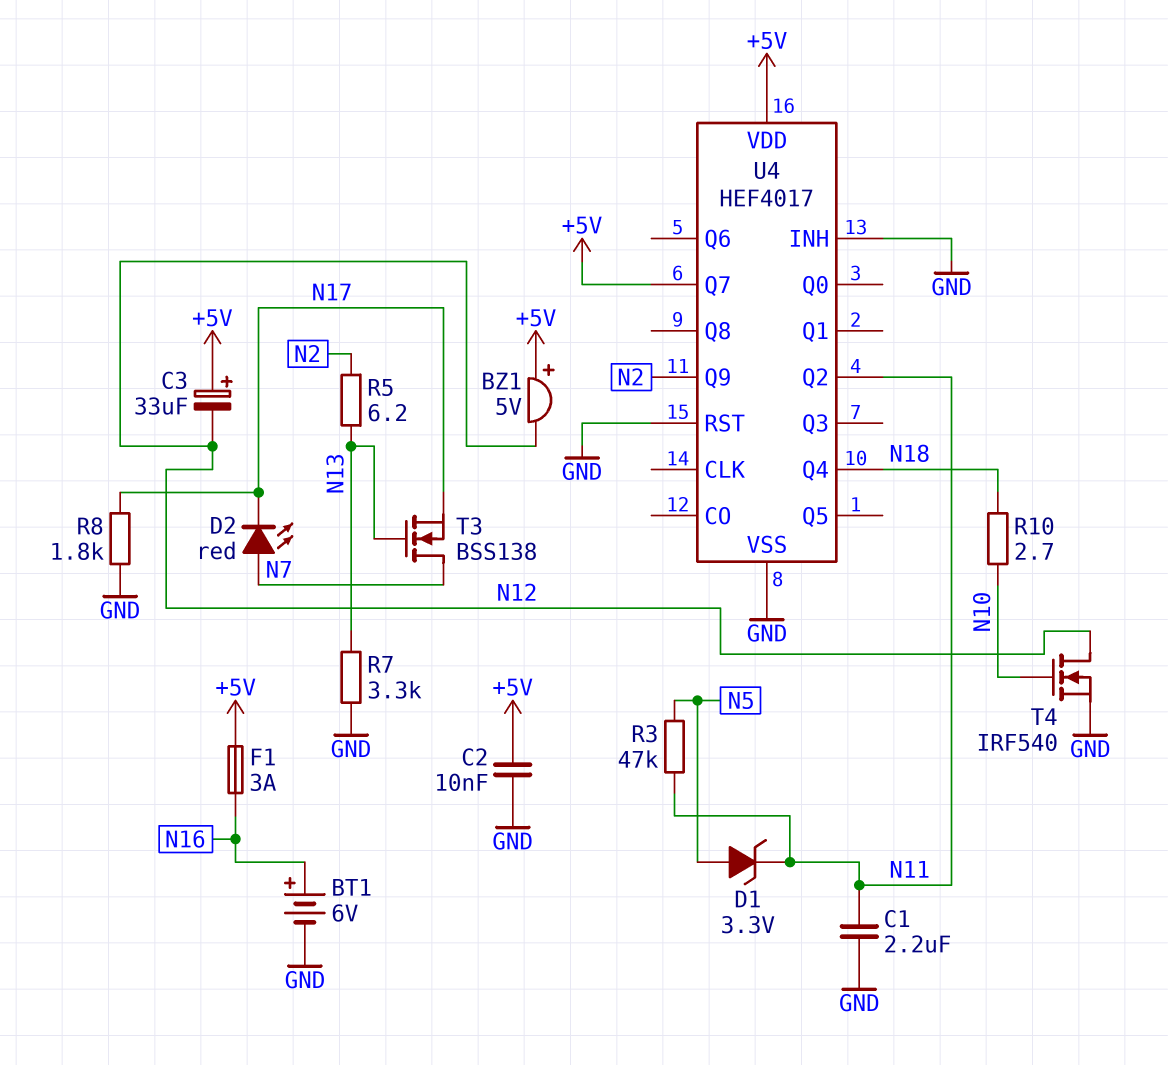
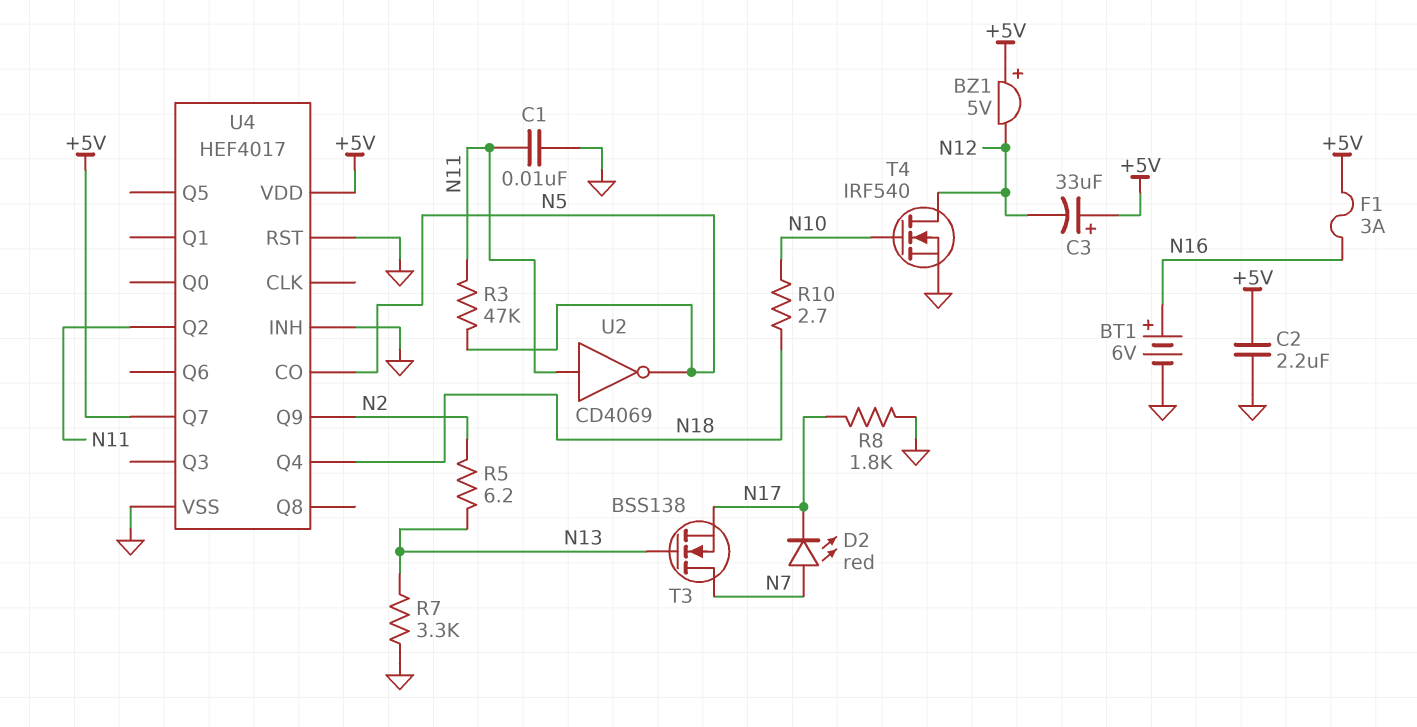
C1: 2.2uF (GND, N11) -> 10nF (GND, N11)
C2: 10nF (+5V, GND) -> 2.2uF (+5V, GND)
D1: zener 3.3V (A N5, K N11) -> none
U2: none -> NOT CD4069 (in N11, out N5)
U4 pin CO: none -> N5

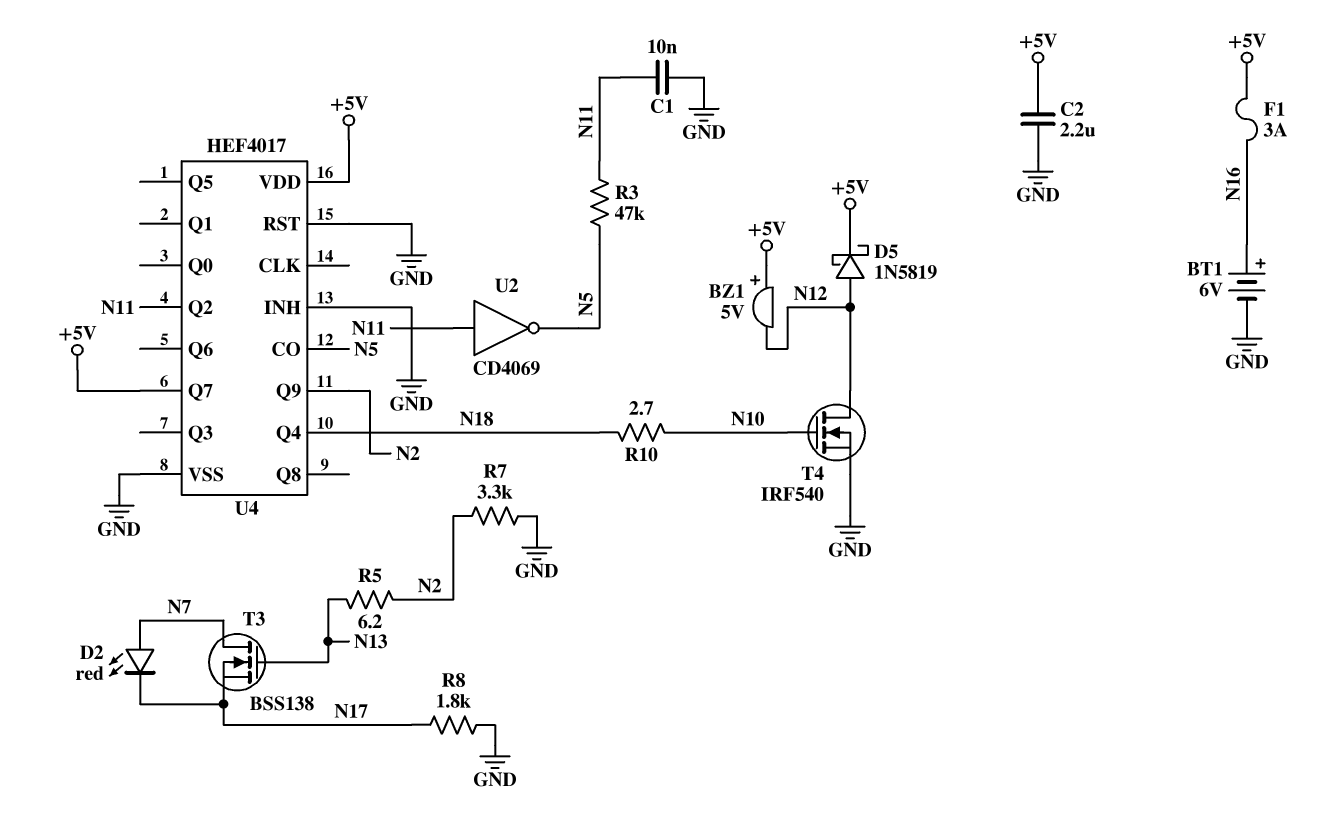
C3: 33uF (plus +5V, minus N12) -> none
D5: none -> schottky 1N5819 (A N12, K +5V)
R7: 3.3k (GND, N13) -> 3.3k (GND, N2)

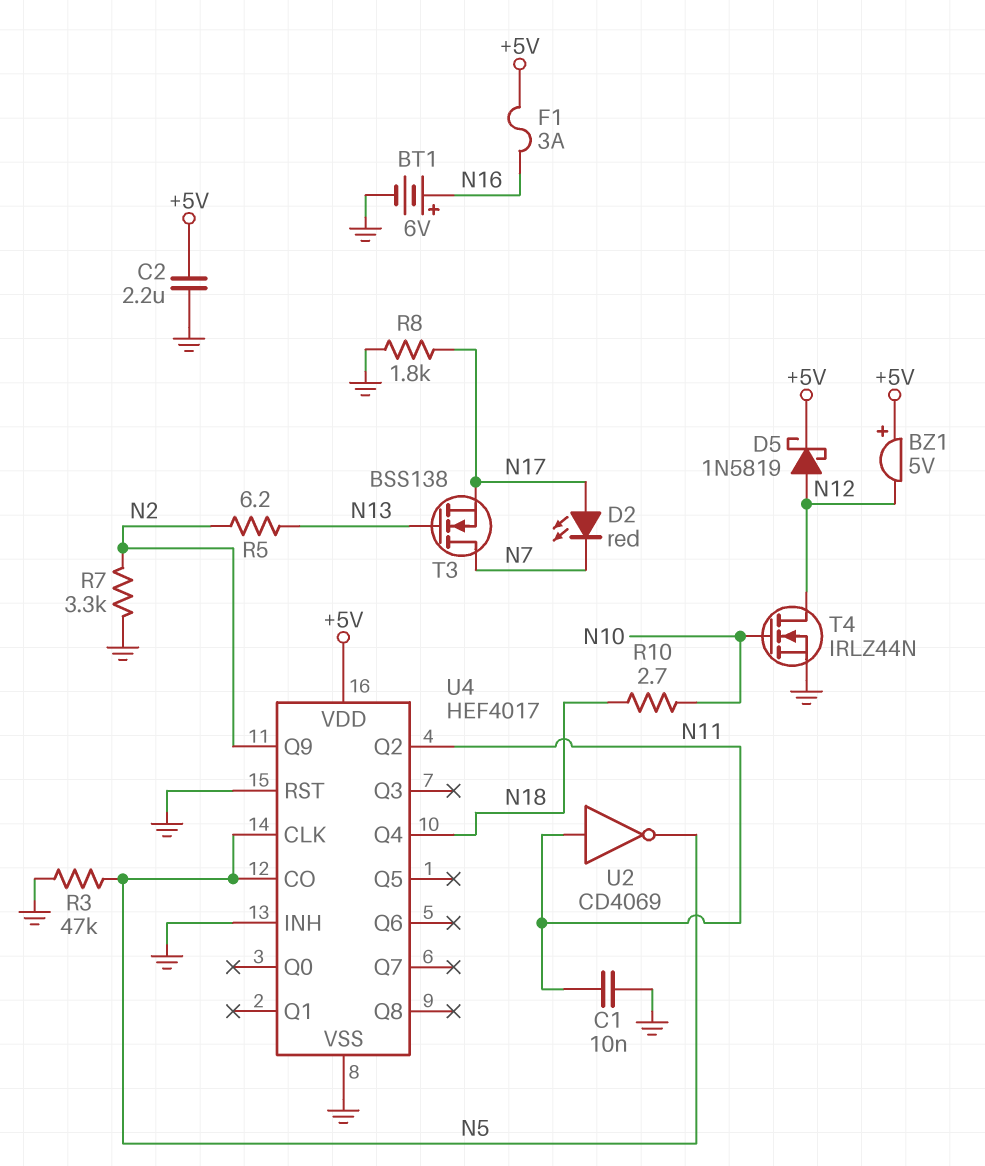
D2: LED red (A N7, K N17) -> LED red (A N17, K N7)
R3: 47k (N5, N11) -> 47k (GND, N5)
T4: NMOS IRF540 (G N10, D N12, S GND) -> NMOS IRLZ44N (G N10, D N12, S GND)
U4 pin CLK: none -> N5
U4 pin Q7: +5V -> none

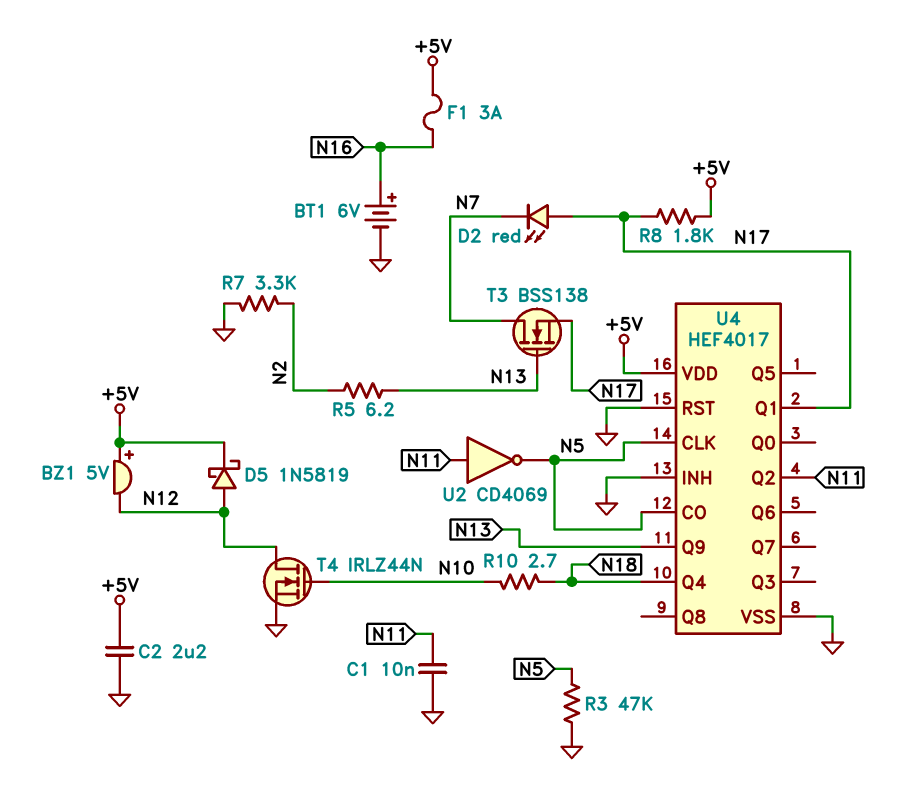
R8: 1.8k (GND, N17) -> 1.8k (+5V, N17)
U4 pin Q1: none -> N17
U4 pin Q9: N2 -> N13

